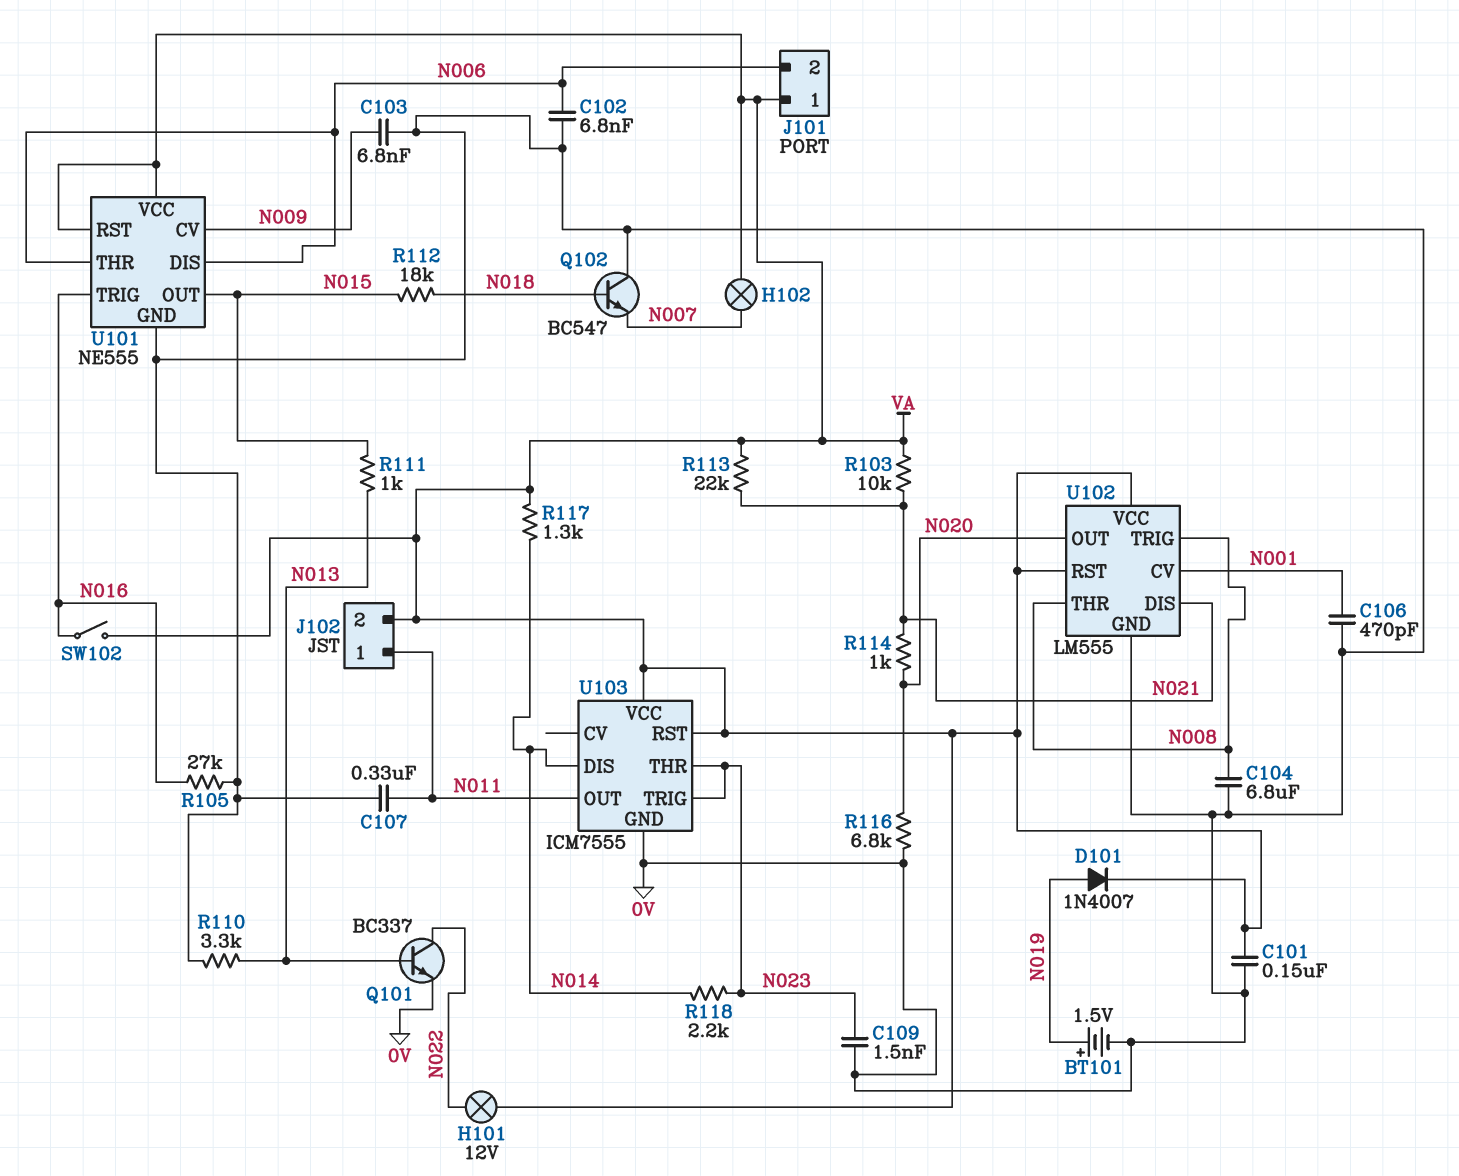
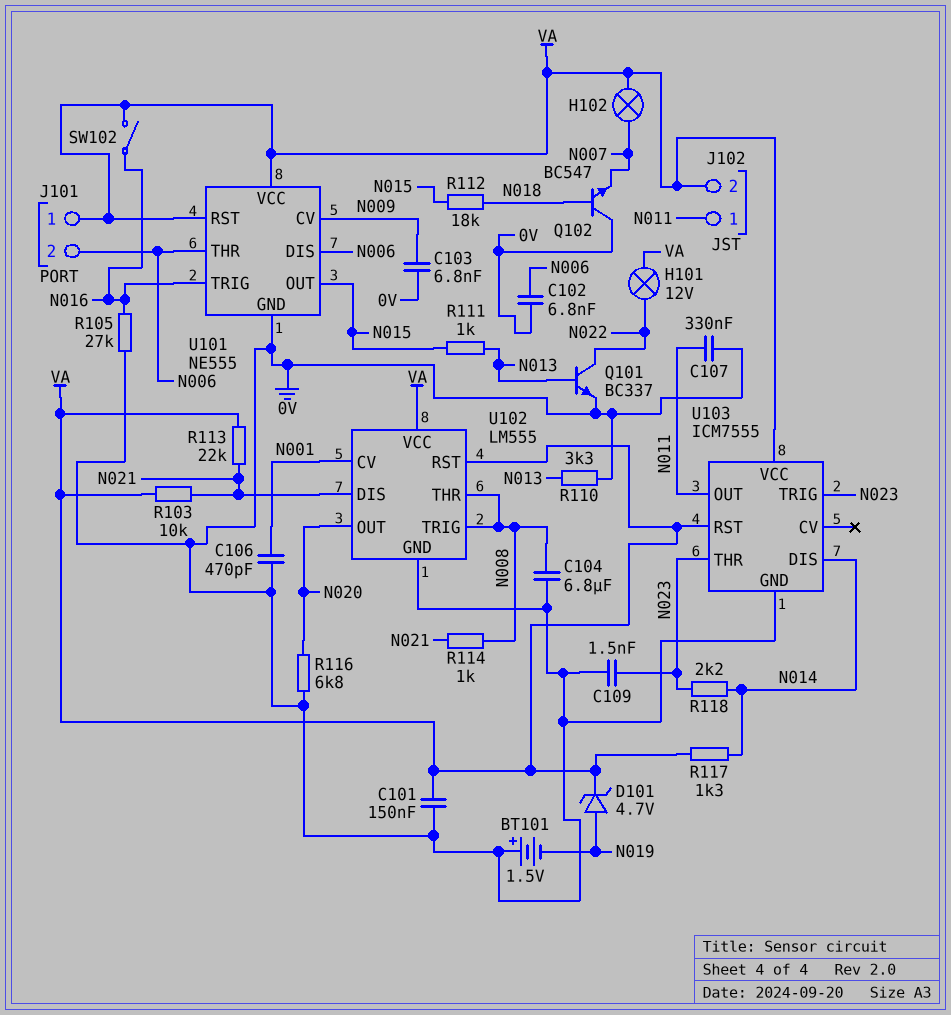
BT101: 1.5V (plus N019, minus 0V) -> 1.5V (plus 0V, minus N019)
D101: diode 1N4007 (A N019, K VA) -> zener 4.7V (A N019, K VA)
R114: 1k (N020, N021) -> 1k (N008, N021)

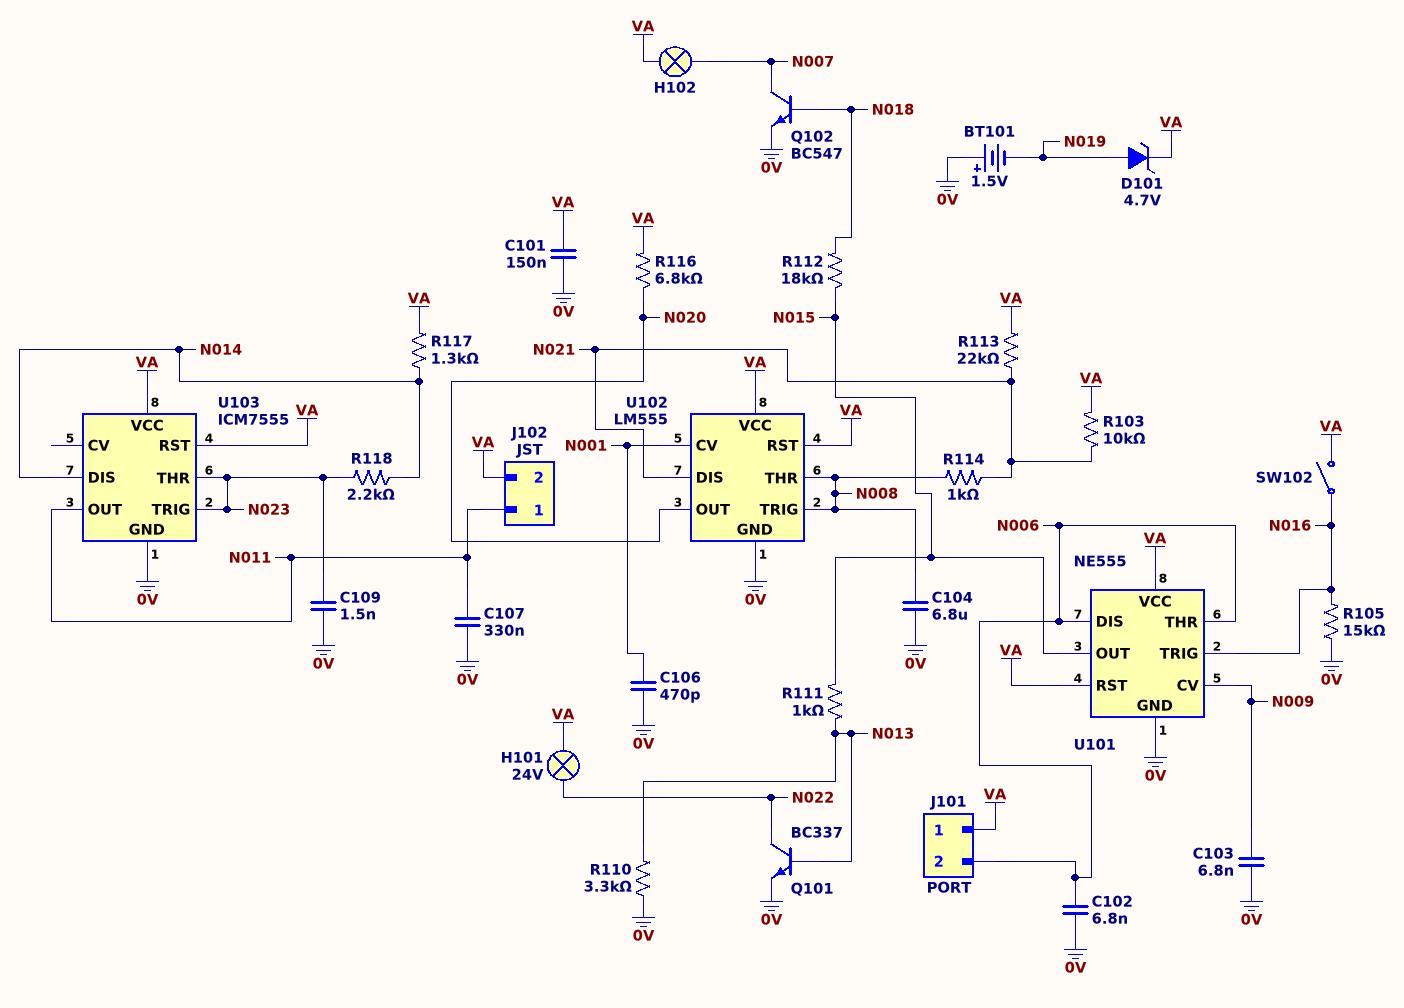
H101: lamp 12V (N022, VA) -> lamp 24V (N022, VA)
Q102: NPN BC547 (B N018, C 0V, E N007) -> NPN BC547 (B N018, C N007, E 0V)
R105: 27k (0V, N016) -> 15k (0V, N016)
R116: 6.8k (0V, N020) -> 6.8k (N020, VA)

